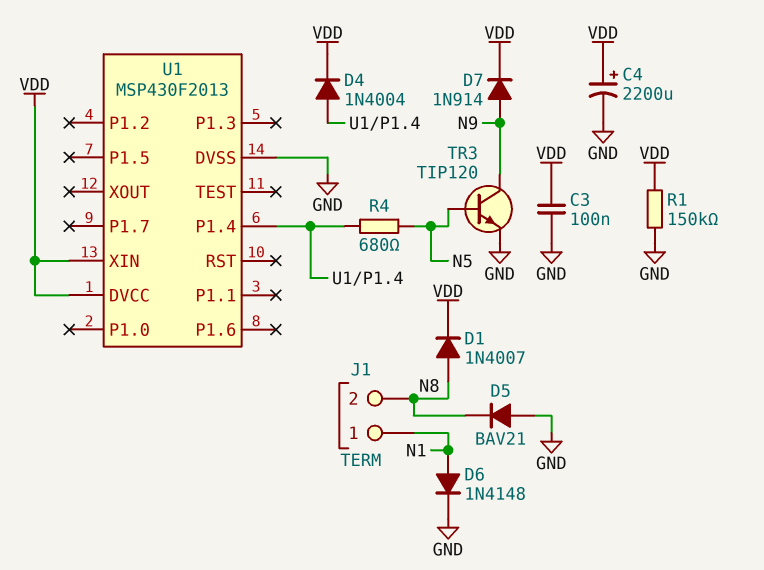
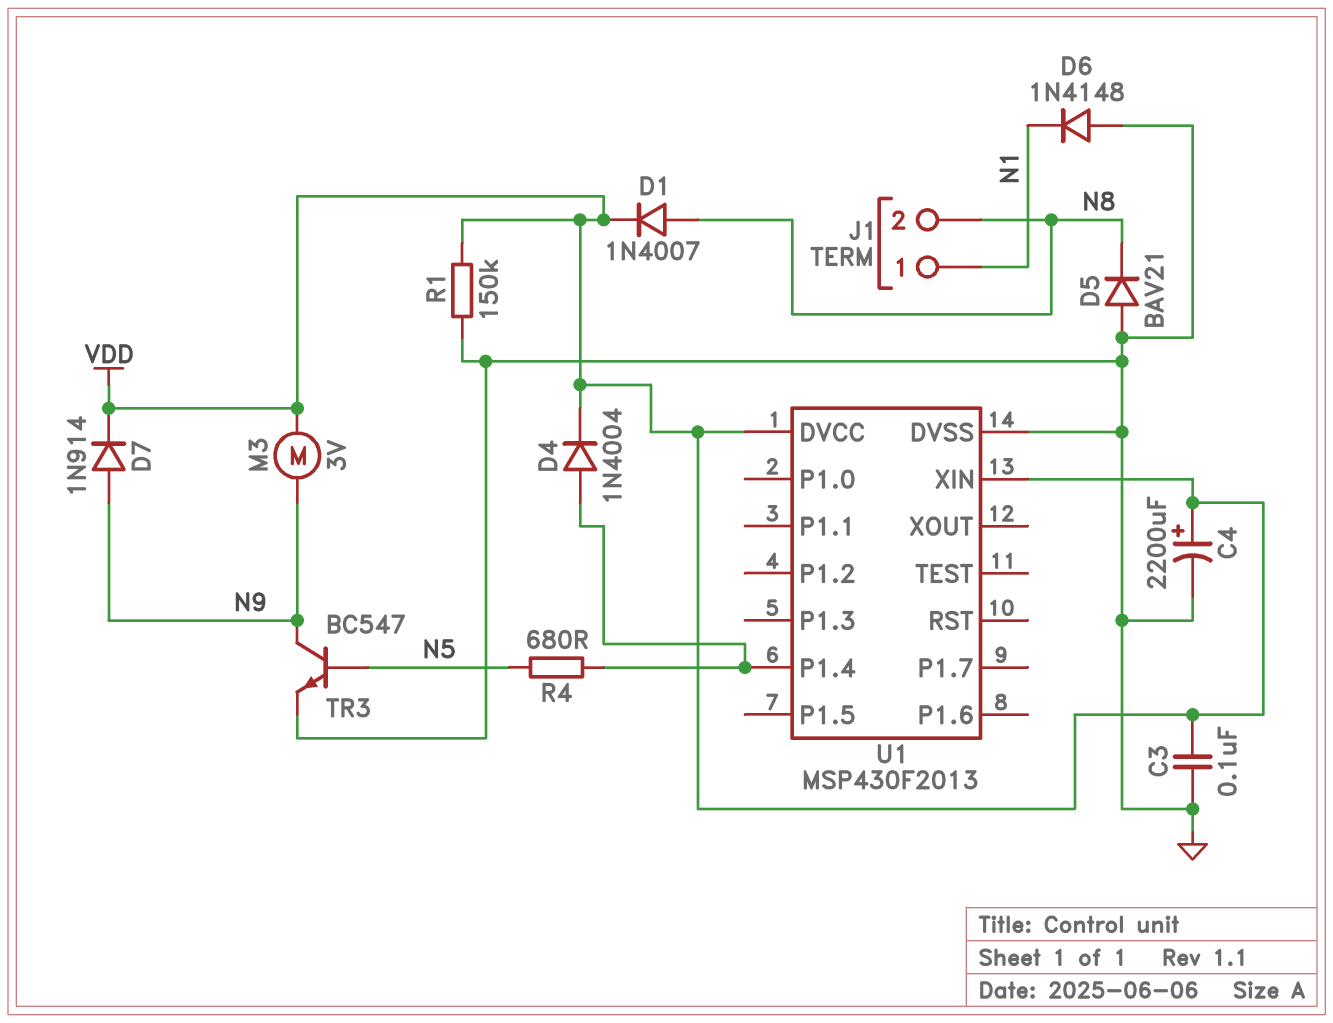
D6: diode 1N4148 (A N1, K GND) -> diode 1N4148 (A GND, K N1)
M3: none -> motor 3V (N9, VDD)
TR3: NPN TIP120 (B N5, C N9, E GND) -> NPN BC547 (B N5, C N9, E GND)

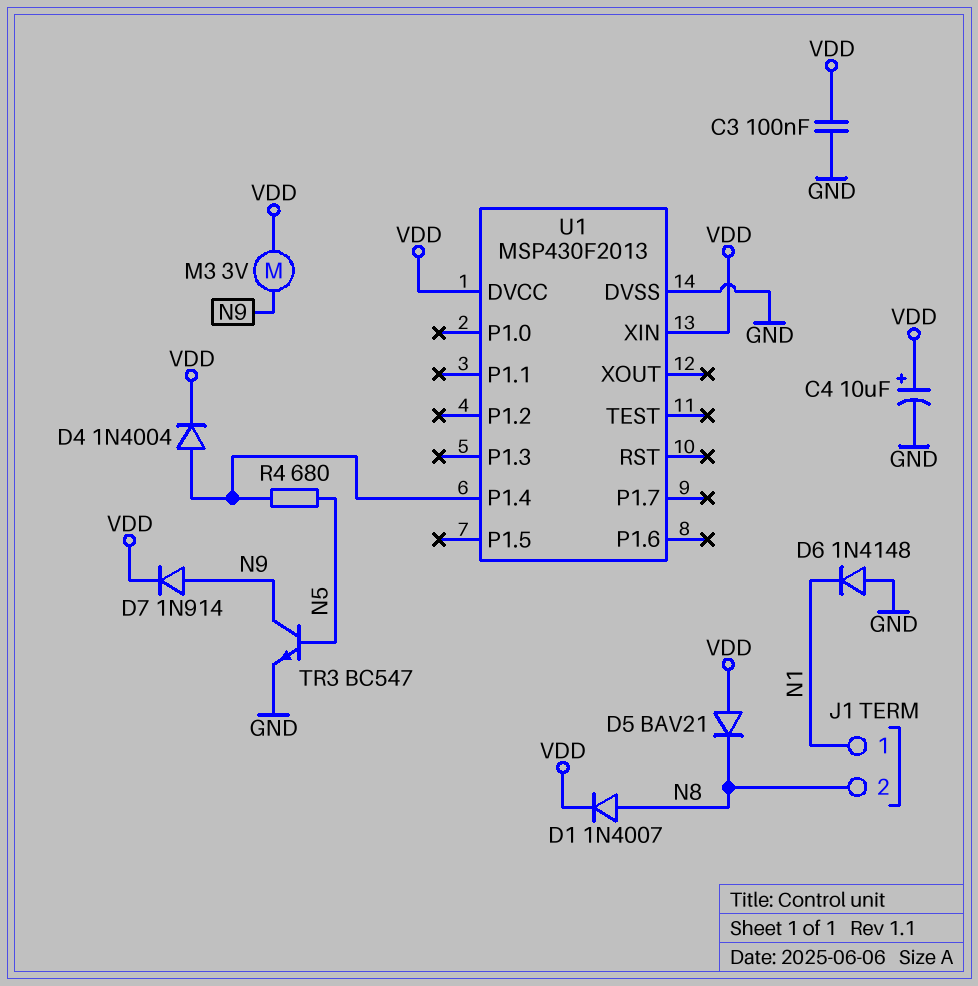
C4: 2200uF (plus VDD, minus GND) -> 10uF (plus VDD, minus GND)
D5: diode BAV21 (A GND, K N8) -> diode BAV21 (A VDD, K N8)
R1: 150k (GND, VDD) -> none

